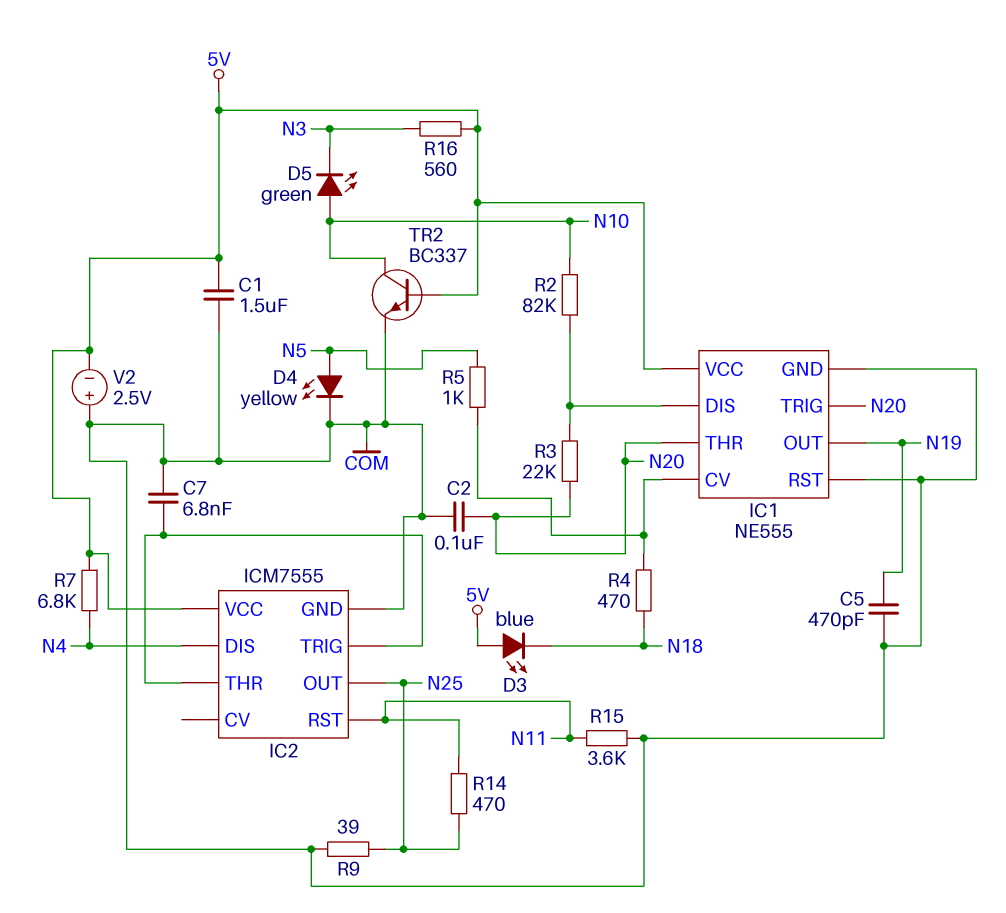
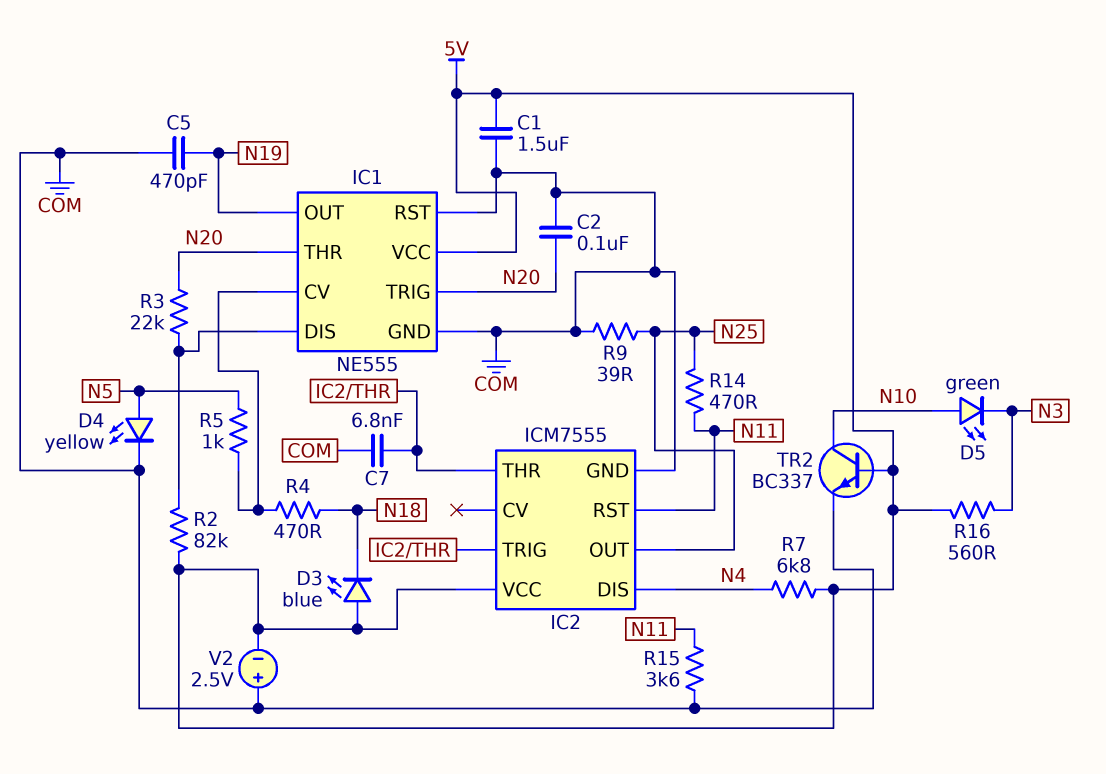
R2: 82k (IC1/DIS, N10) -> 82k (5V, IC1/DIS)

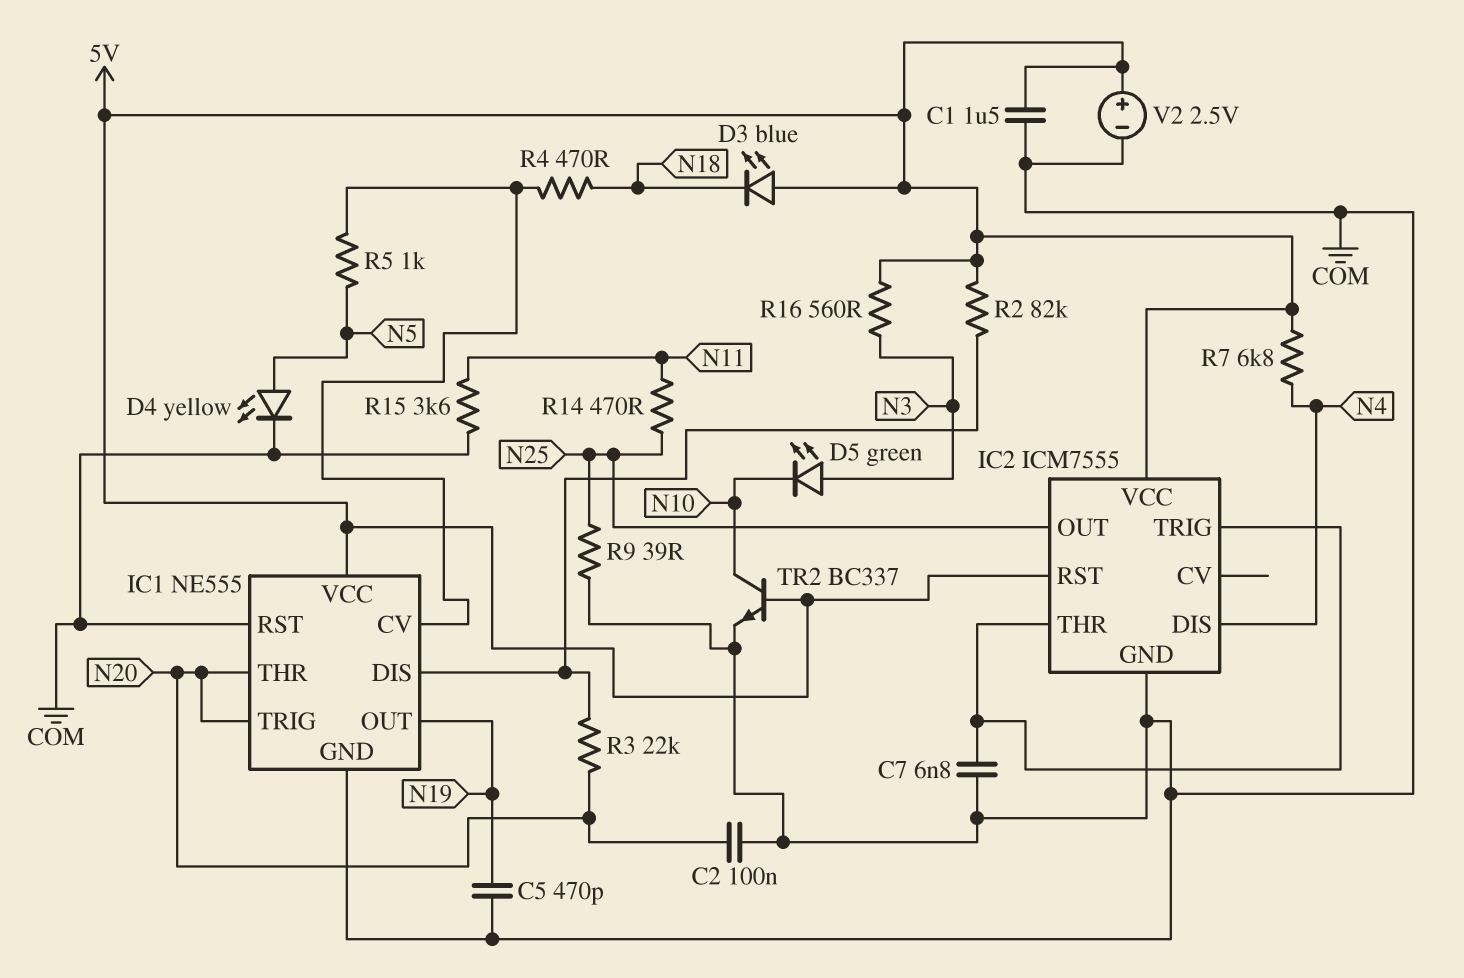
D5: LED green (A N10, K N3) -> LED green (A N3, K N10)
IC2 pin RST: N11 -> 5V
V2: 2.5V (plus COM, minus 5V) -> 2.5V (plus 5V, minus COM)

